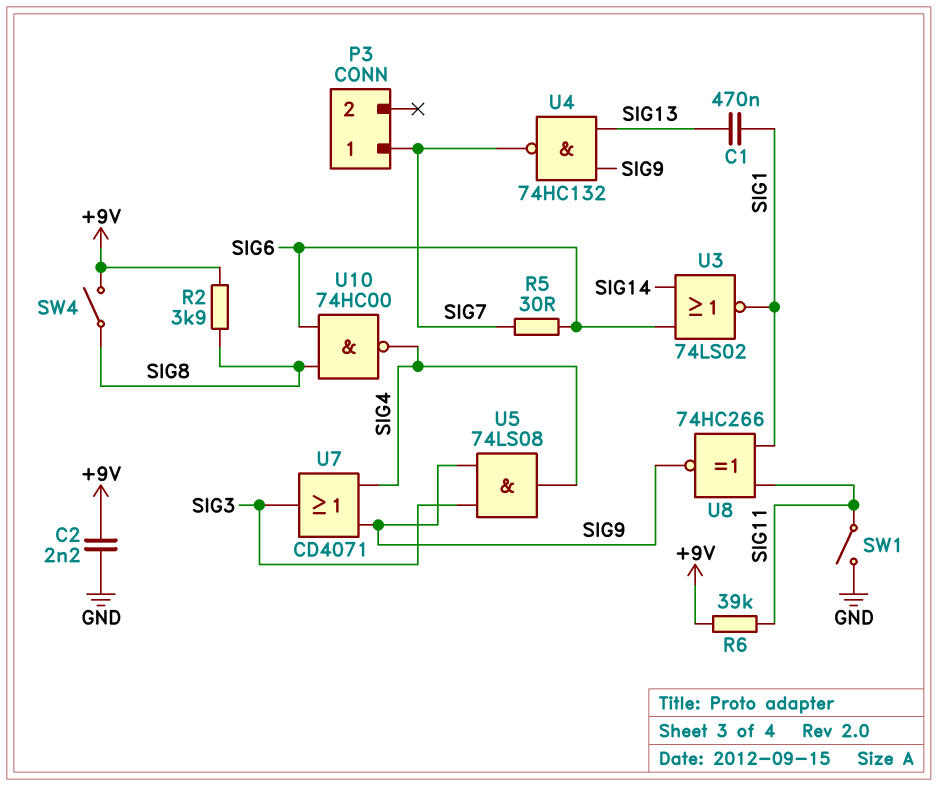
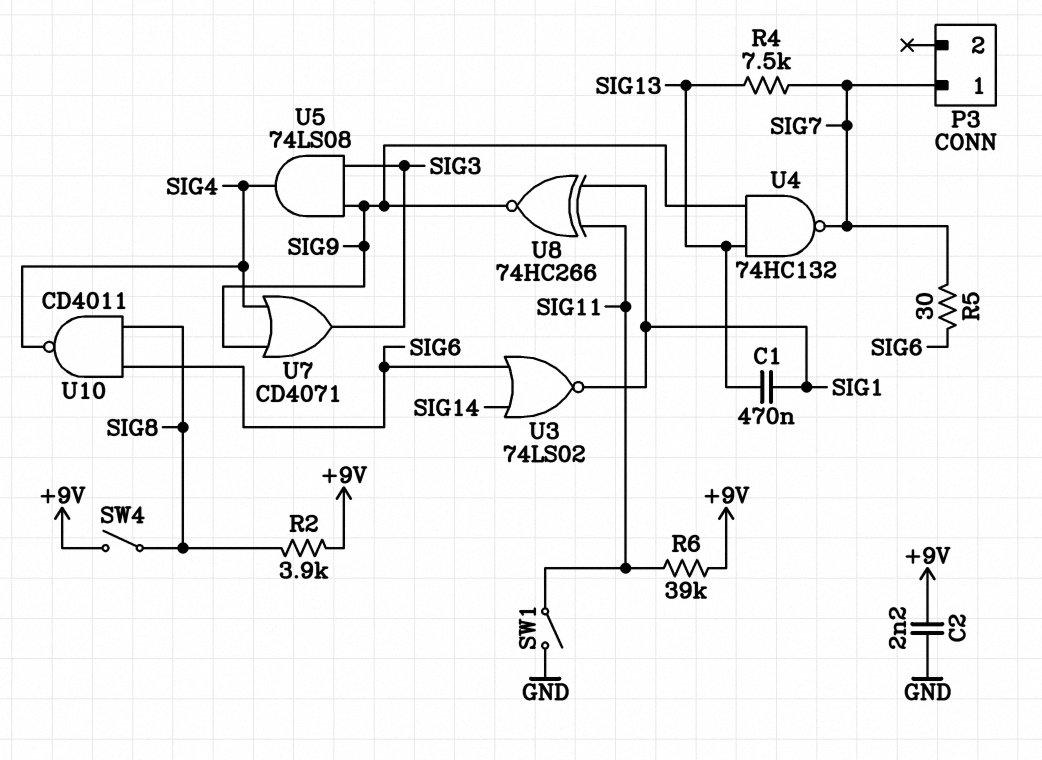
R4: none -> 7.5k (SIG7, SIG13)
U10: NAND 74HC00 (in SIG6, in SIG8, out SIG4) -> NAND CD4011 (in SIG6, in SIG8, out SIG4)

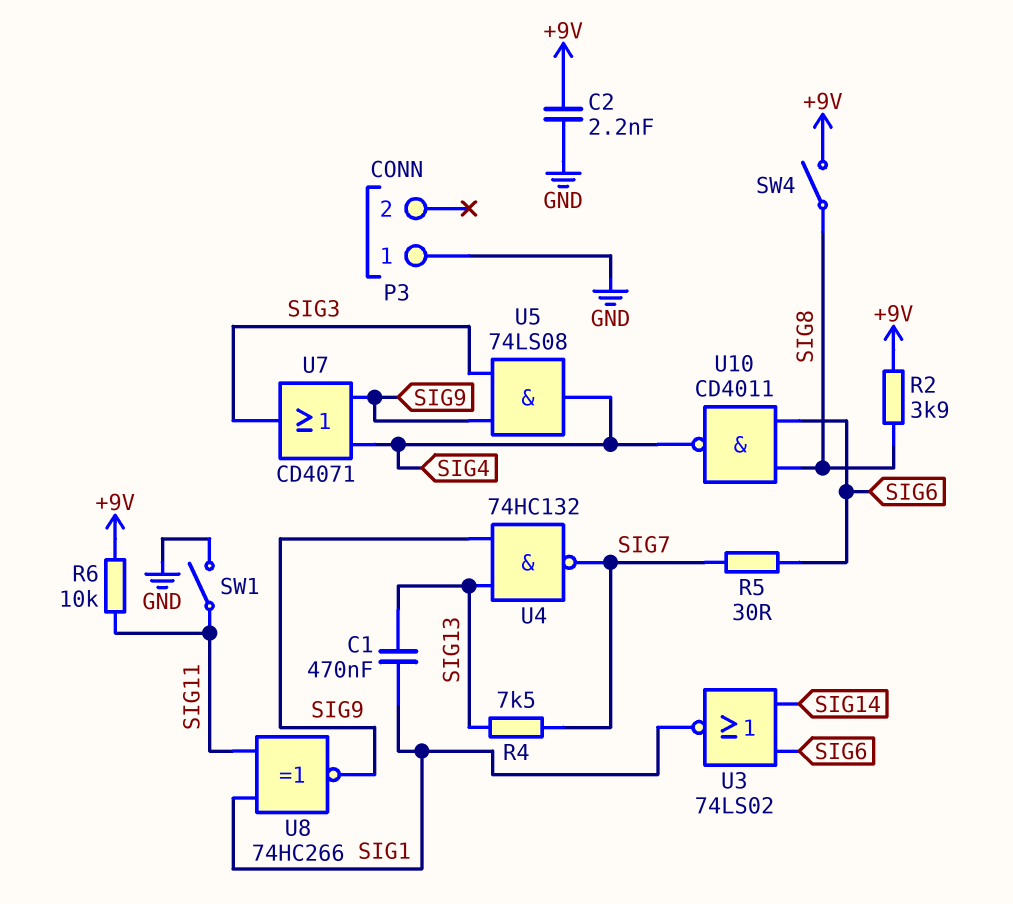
P3 pin 1: SIG7 -> GND
R6: 39k (+9V, SIG11) -> 10k (+9V, SIG11)

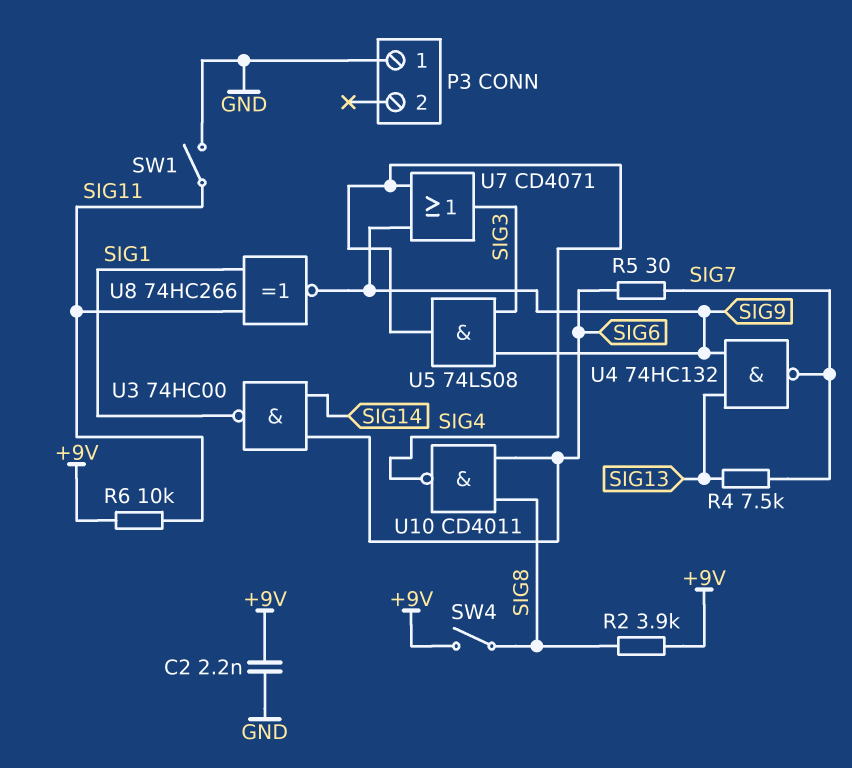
C1: 470nF (SIG1, SIG13) -> none
U3: NOR 74LS02 (in SIG6, in SIG14, out SIG1) -> NAND 74HC00 (in SIG6, in SIG14, out SIG1)

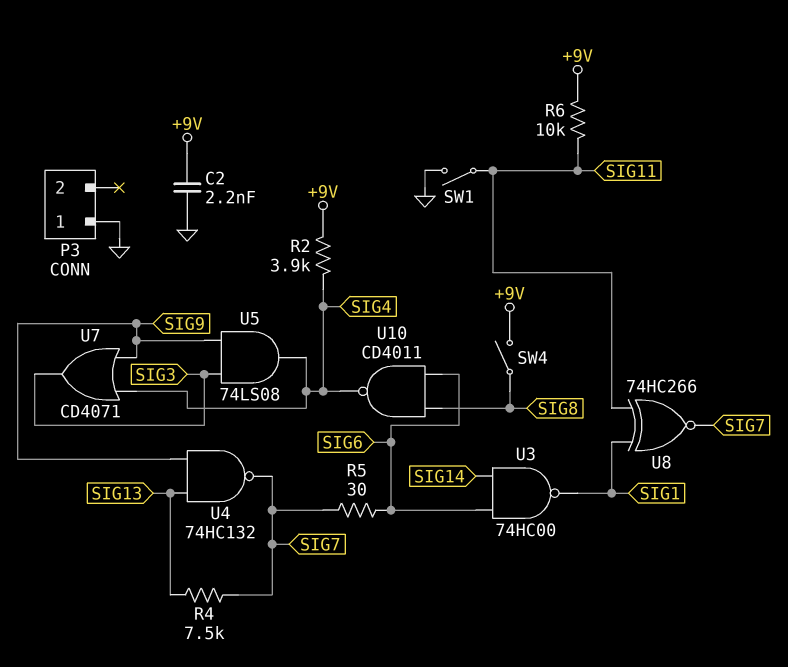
R2: 3.9k (+9V, SIG8) -> 3.9k (+9V, SIG4)
U8: XNOR 74HC266 (in SIG1, in SIG11, out SIG9) -> XNOR 74HC266 (in SIG1, in SIG11, out SIG7)

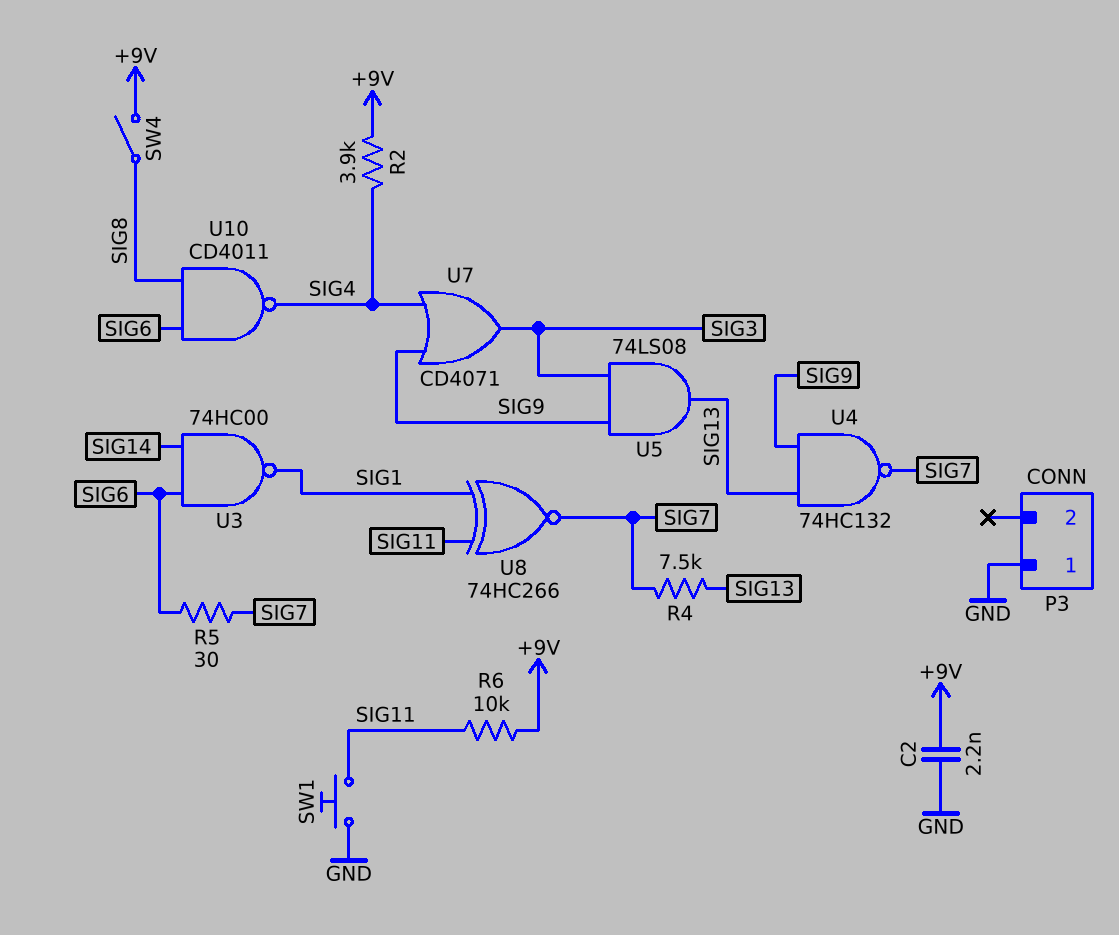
SW1: switch (GND, SIG11) -> button (GND, SIG11)
U5: AND 74LS08 (in SIG3, in SIG9, out SIG4) -> AND 74LS08 (in SIG3, in SIG9, out SIG13)

